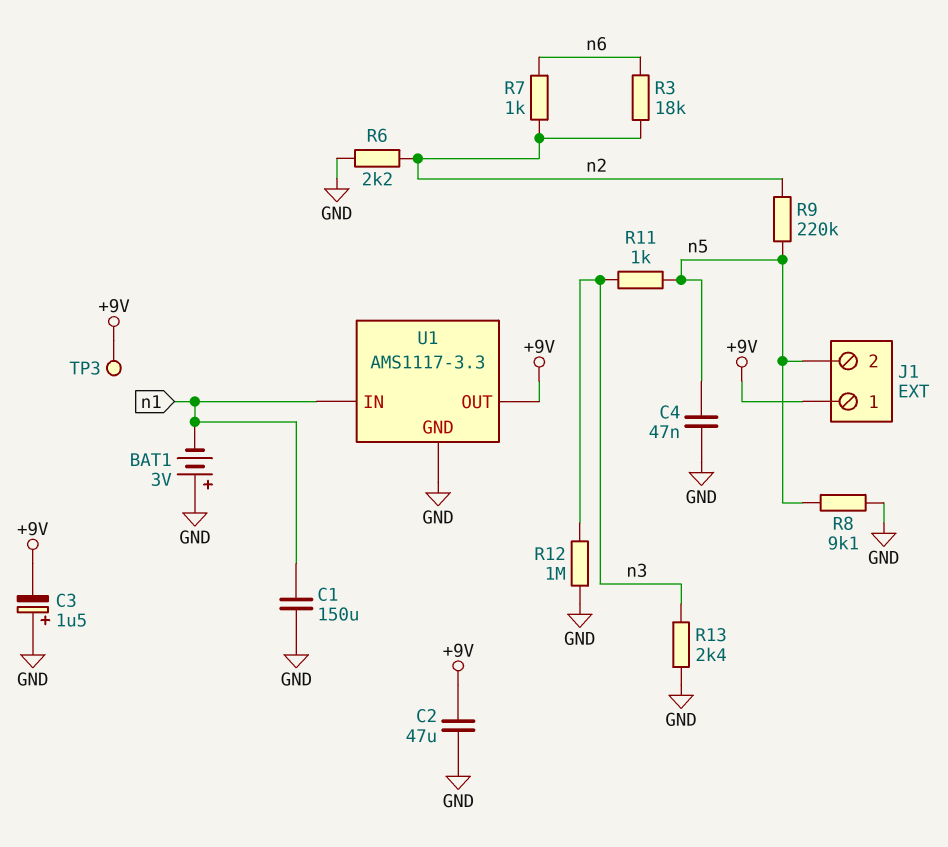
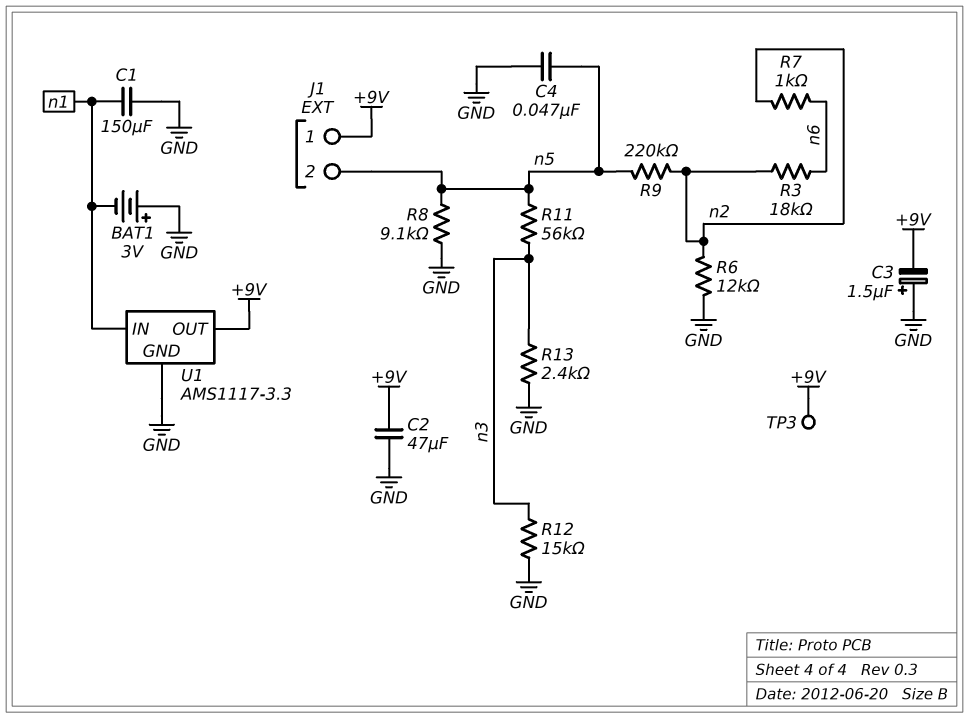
R6: 2.2k (GND, n2) -> 12k (GND, n2)
R11: 1k (n3, n5) -> 56k (n3, n5)
R12: 1M (GND, n3) -> 15k (GND, n3)

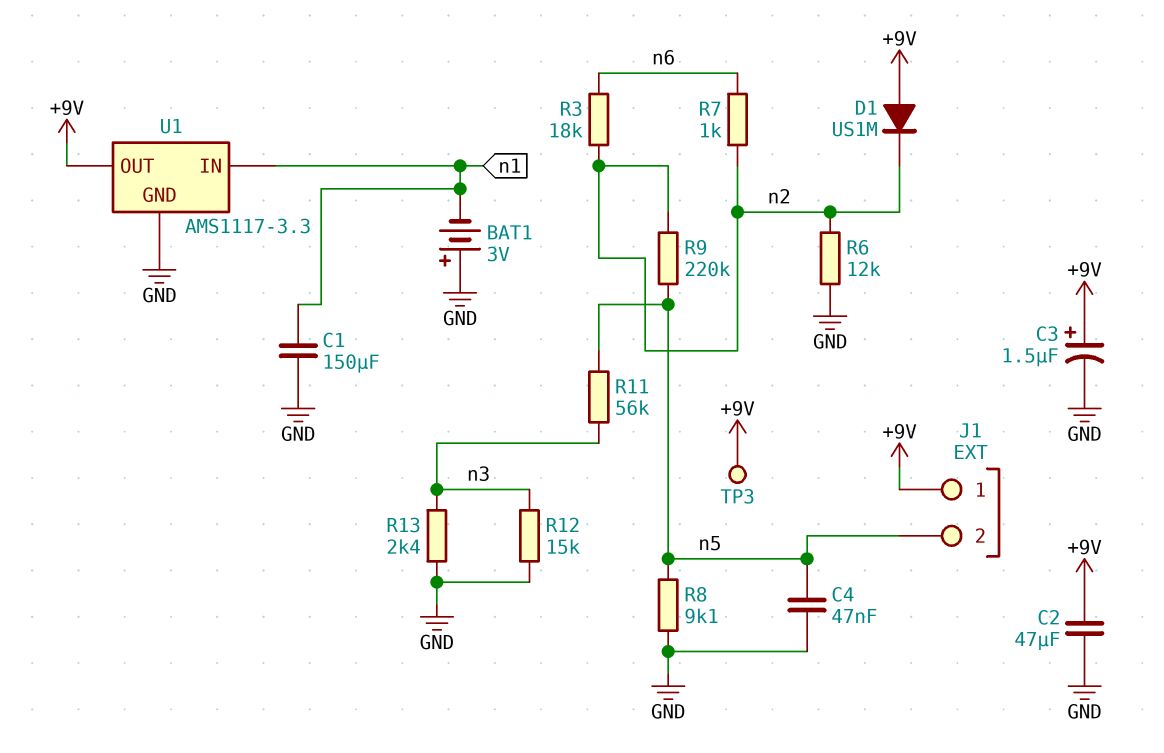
C3: 1.5uF (plus GND, minus +9V) -> 1.5uF (plus +9V, minus GND)
D1: none -> diode US1M (A +9V, K n2)

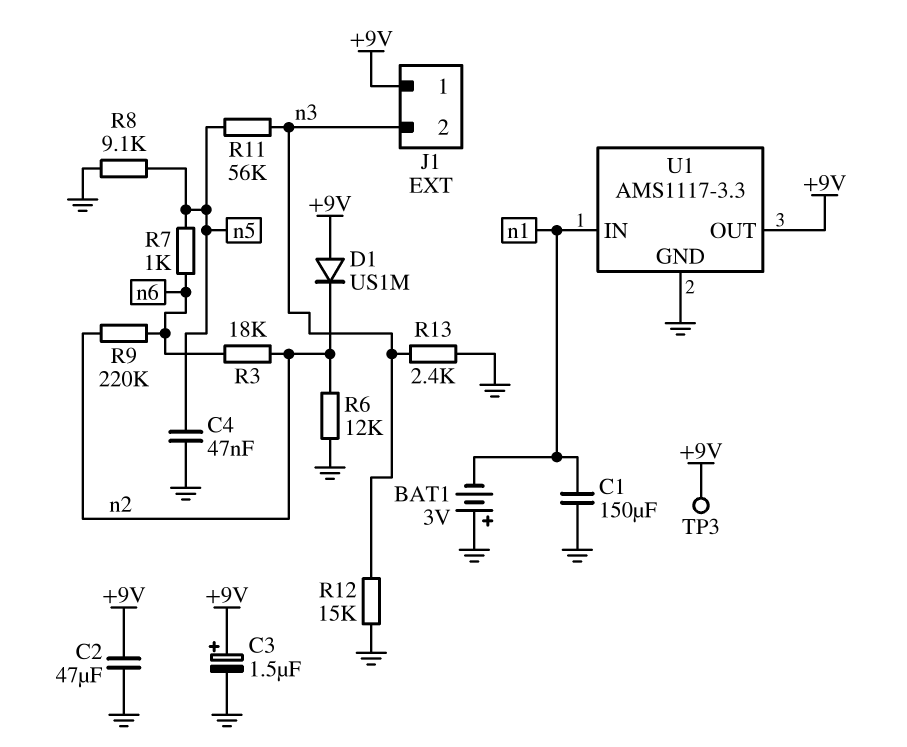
J1 pin 2: n5 -> n3
R7: 1k (n2, n6) -> 1k (n5, n6)
R9: 220k (n2, n5) -> 220k (n2, n6)

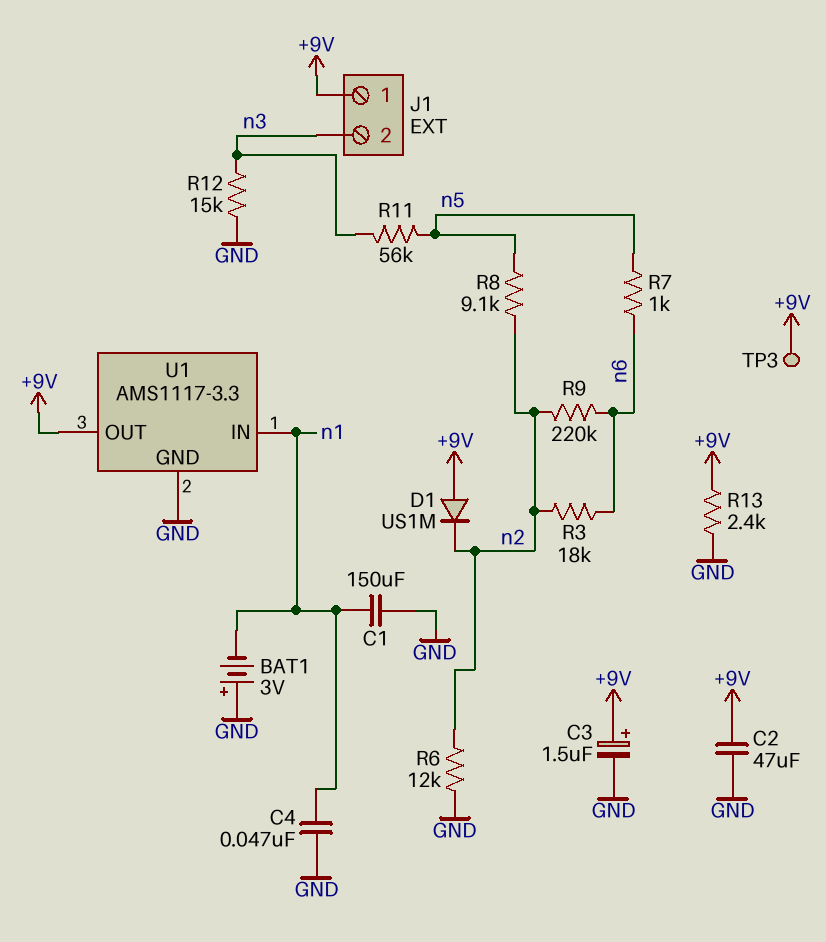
C4: 47nF (GND, n5) -> 47nF (GND, n1)
R8: 9.1k (GND, n5) -> 9.1k (n2, n5)
R13: 2.4k (GND, n3) -> 2.4k (+9V, GND)

